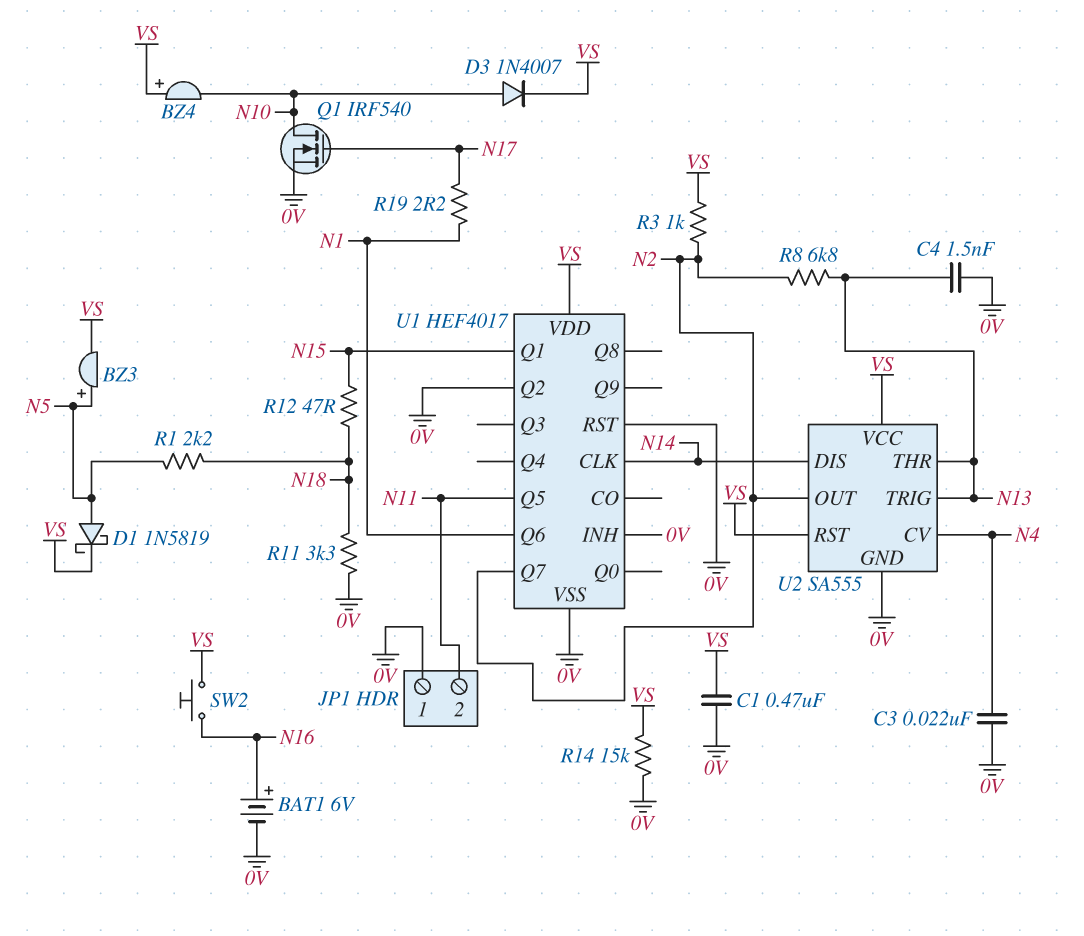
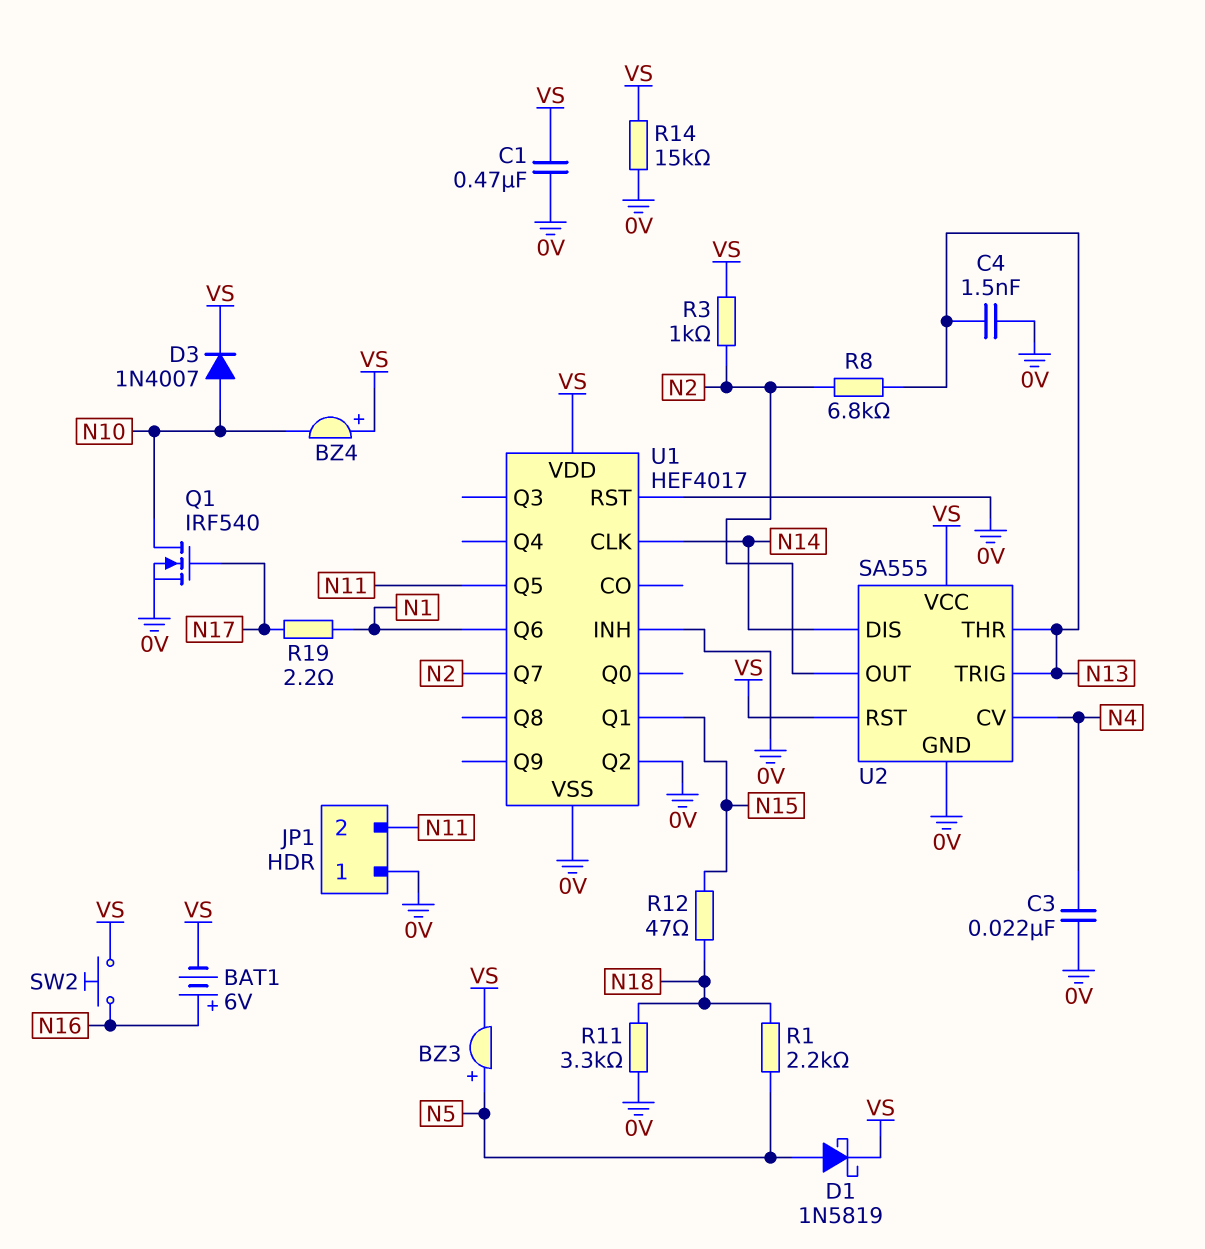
BAT1: 6V (plus N16, minus 0V) -> 6V (plus N16, minus VS)

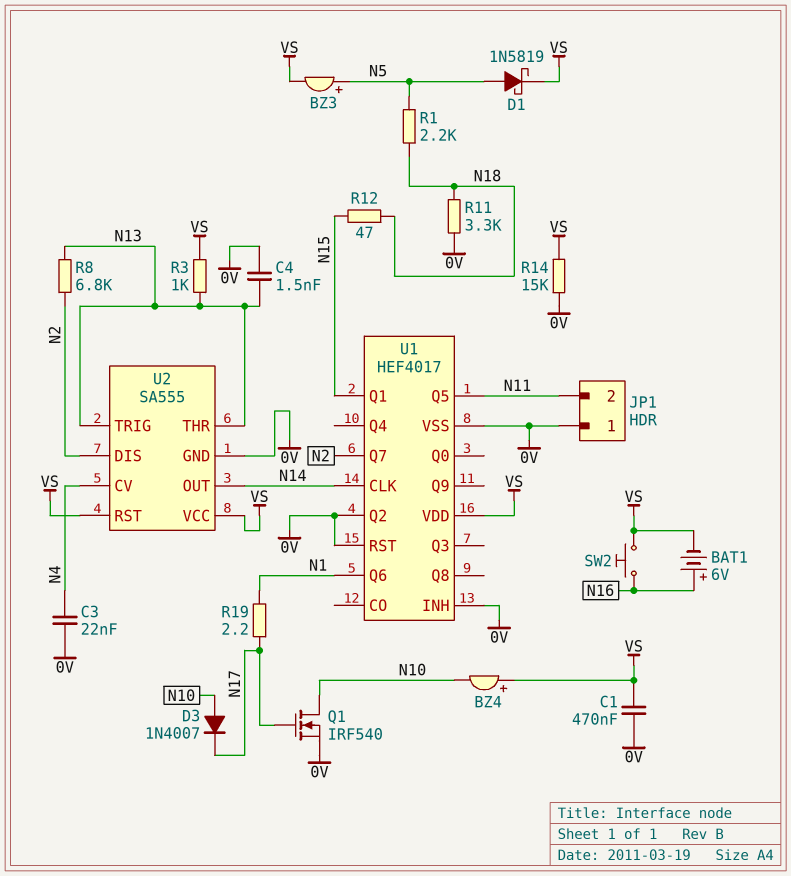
D3: diode 1N4007 (A N10, K VS) -> diode 1N4007 (A N10, K N17)
R3: 1k (N2, VS) -> 1k (N13, VS)
U2 pin DIS: N14 -> N2
U2 pin OUT: N2 -> N14

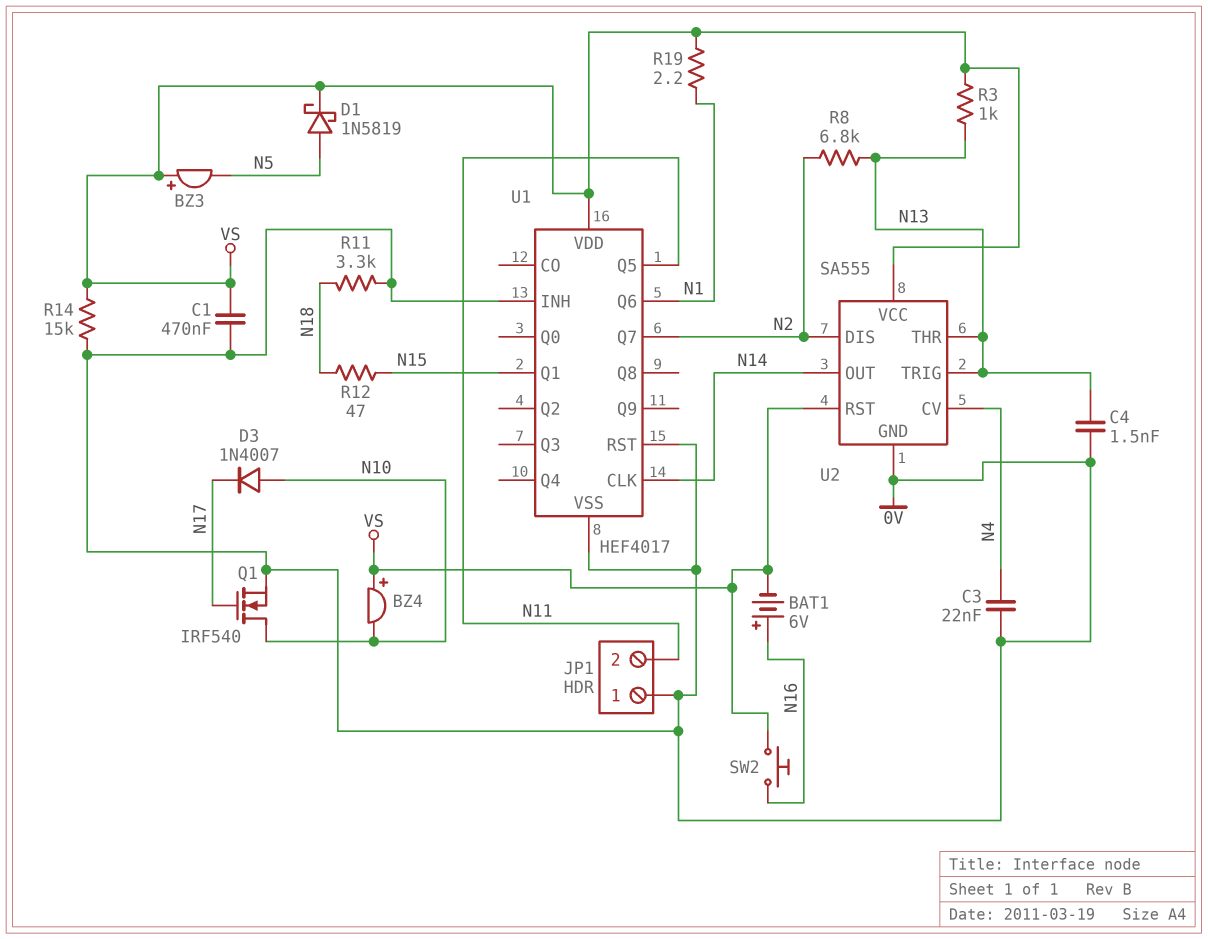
BZ3: buzzer (plus N5, minus VS) -> buzzer (plus VS, minus N5)
R1: 2.2k (N5, N18) -> none
R19: 2.2 (N1, N17) -> 2.2 (N1, VS)
U1 pin Q2: 0V -> none

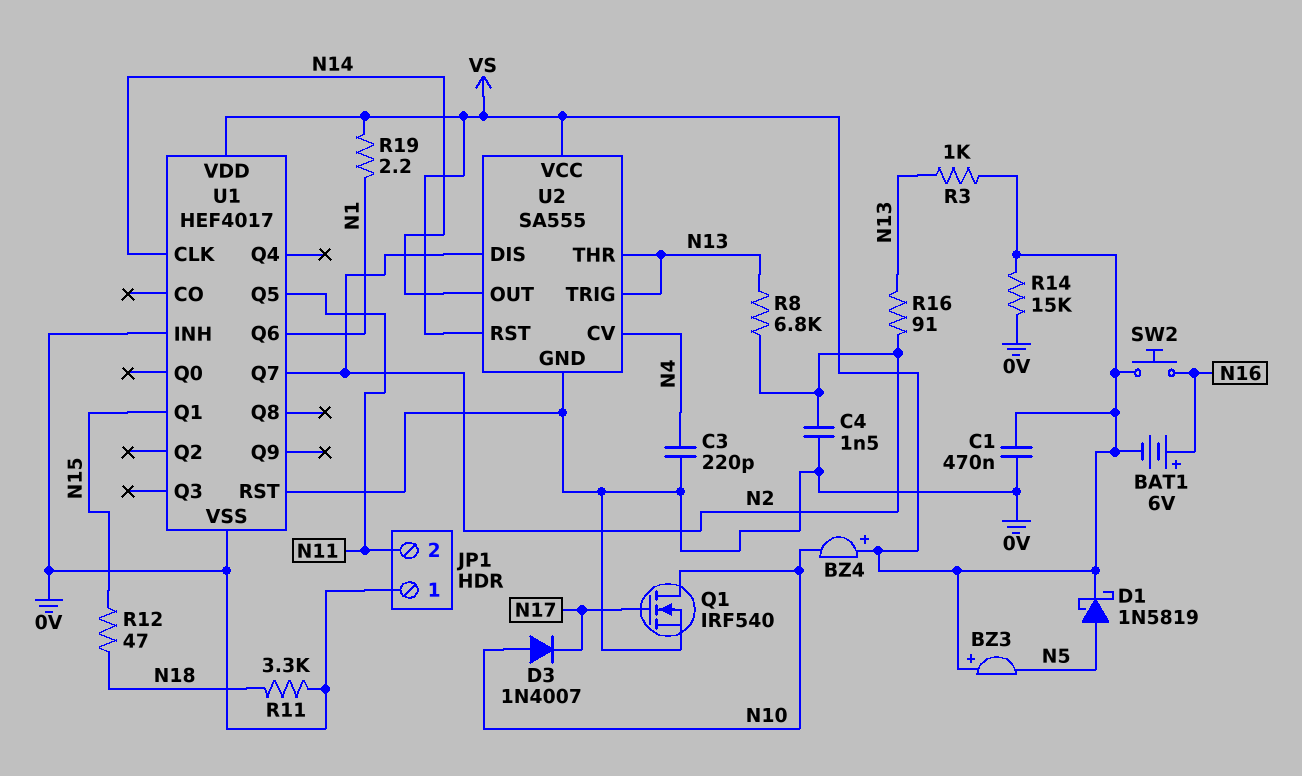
C3: 22nF (0V, N4) -> 220pF (0V, N4)
C4: 1.5nF (0V, N13) -> 1.5nF (0V, N2)
R16: none -> 91 (N2, N13)

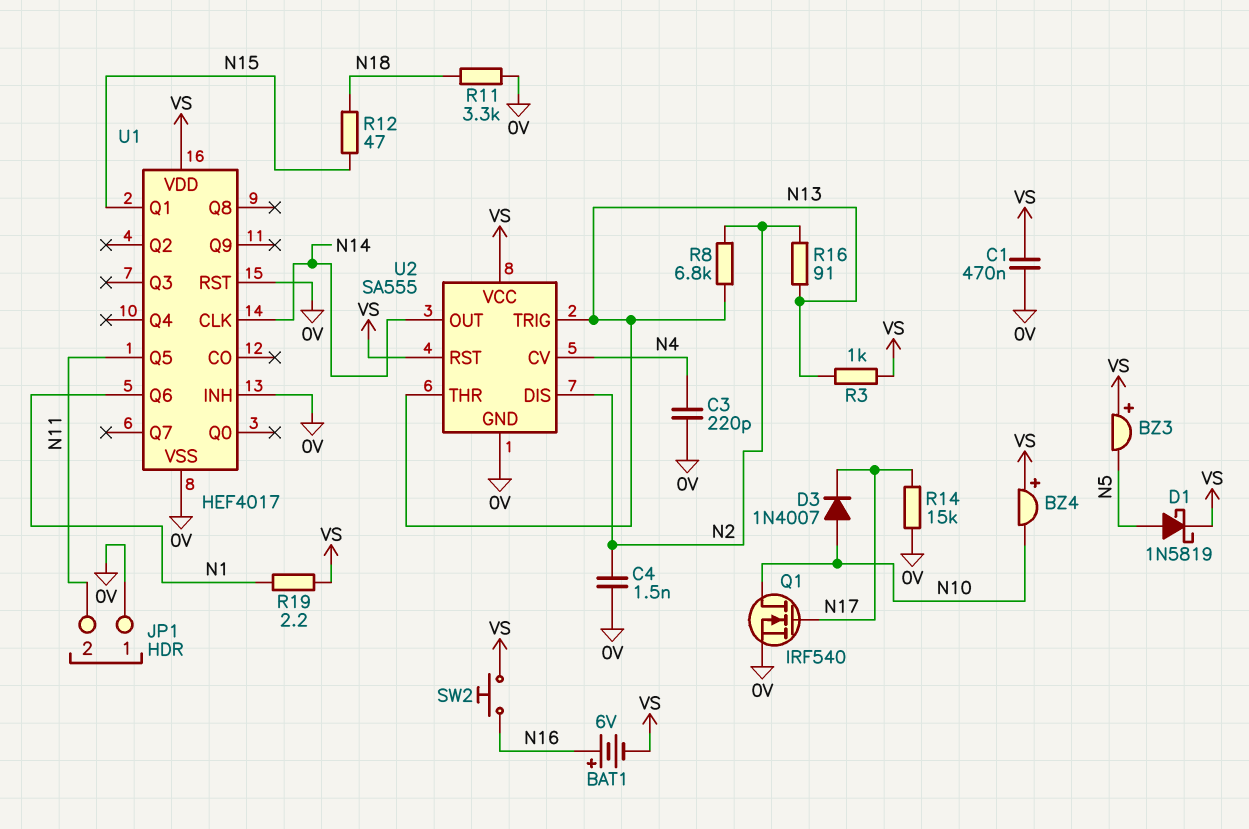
R14: 15k (0V, VS) -> 15k (0V, N17)
U1 pin Q7: N2 -> none

